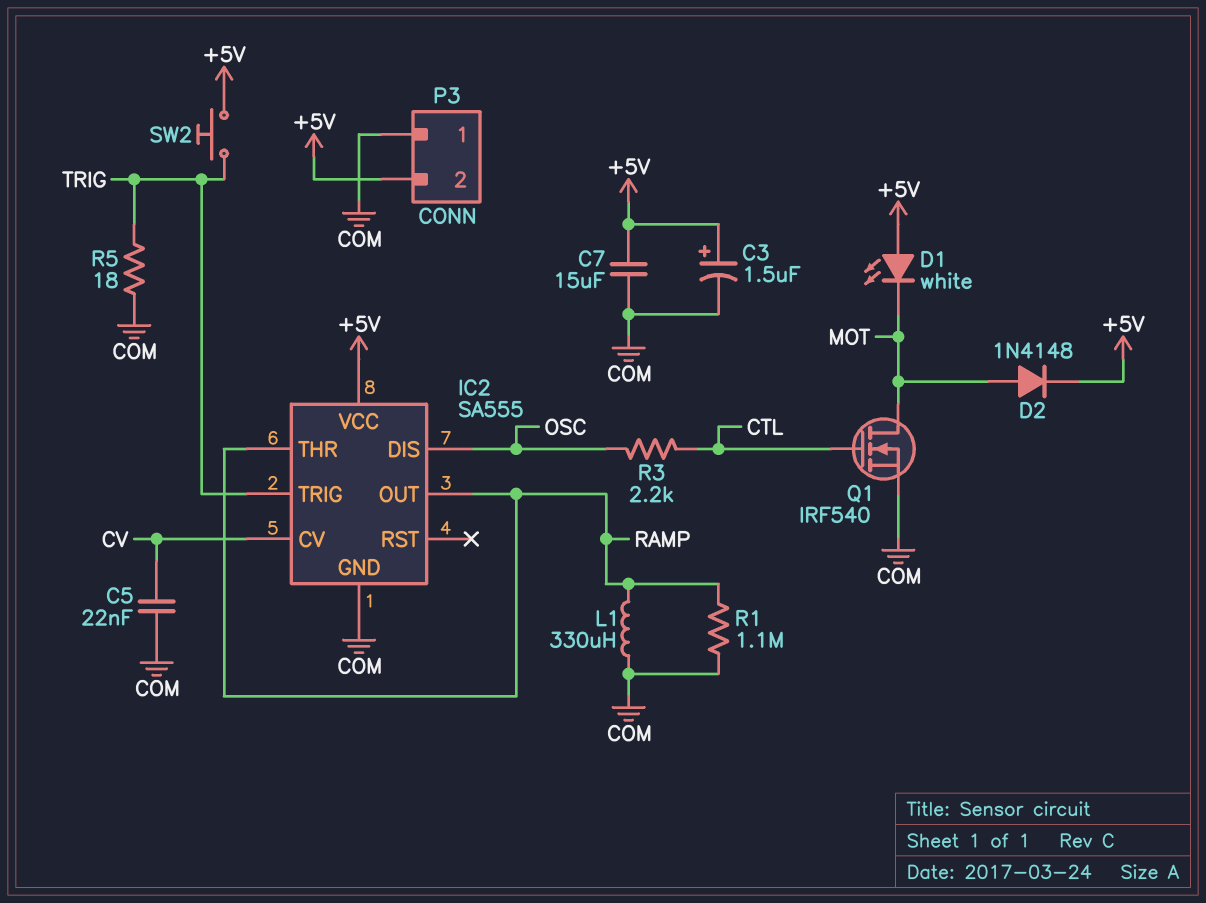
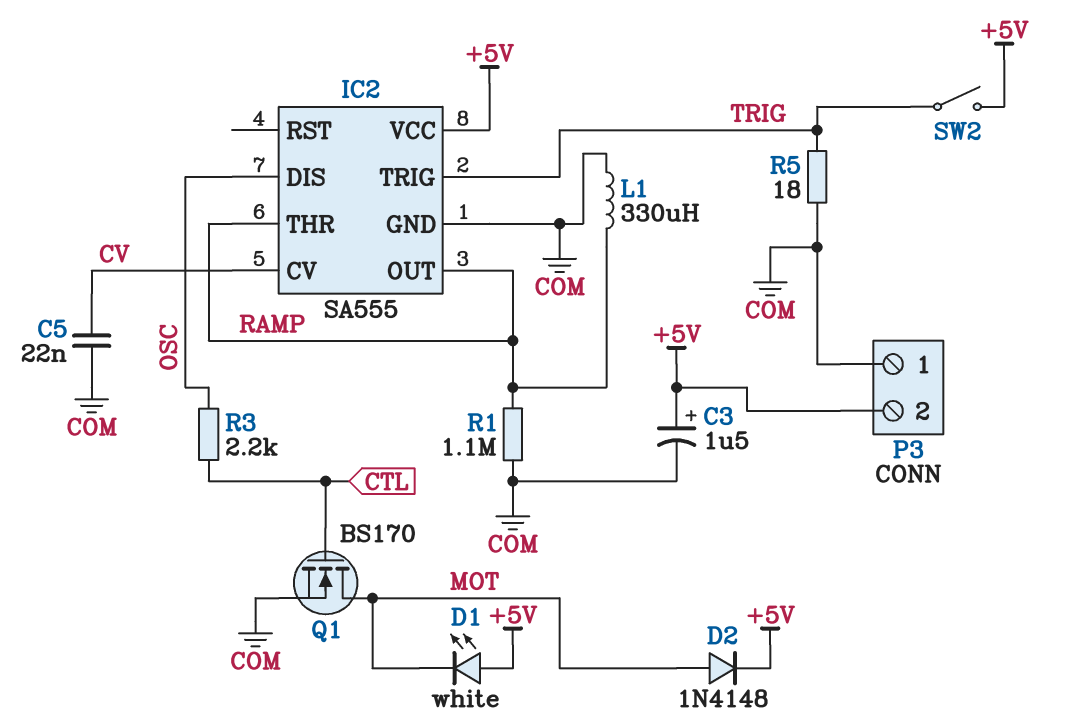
C7: 15uF (+5V, COM) -> none
Q1: NMOS IRF540 (G CTL, D MOT, S COM) -> NMOS BS170 (G CTL, D MOT, S COM)
SW2: button (+5V, TRIG) -> switch (+5V, TRIG)

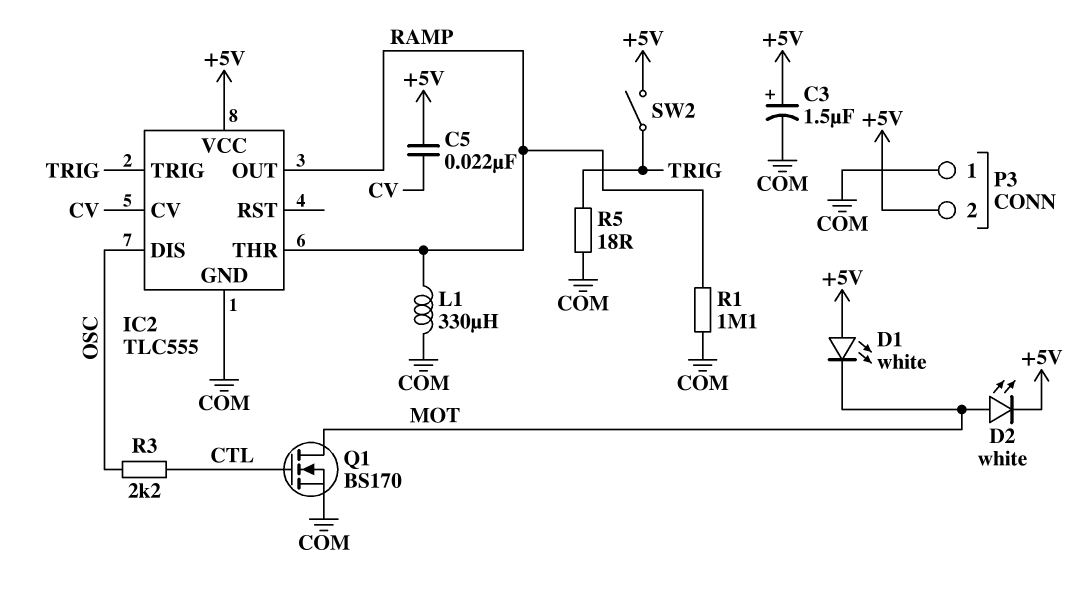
C5: 22nF (COM, CV) -> 22nF (+5V, CV)
D2: diode 1N4148 (A MOT, K +5V) -> LED white (A MOT, K +5V)
IC2: SA555 -> TLC555

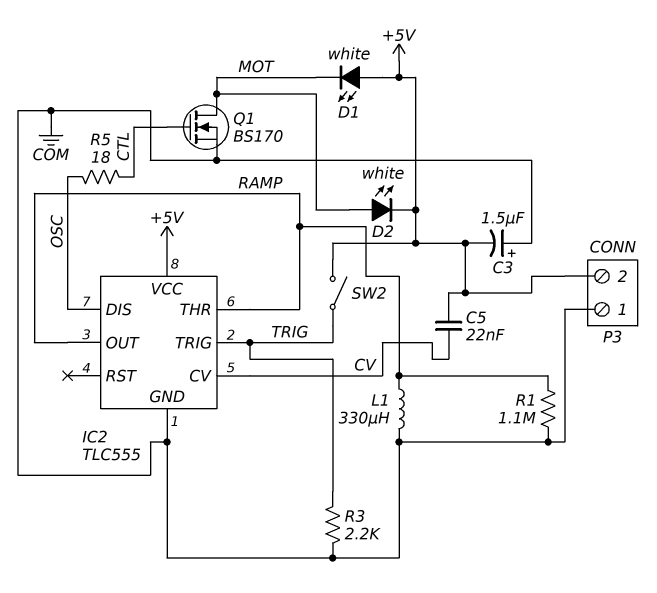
C3: 1.5uF (plus +5V, minus COM) -> 1.5uF (plus COM, minus +5V)
R3: 2.2k (CTL, OSC) -> 2.2k (COM, TRIG)
R5: 18 (COM, TRIG) -> 18 (CTL, OSC)

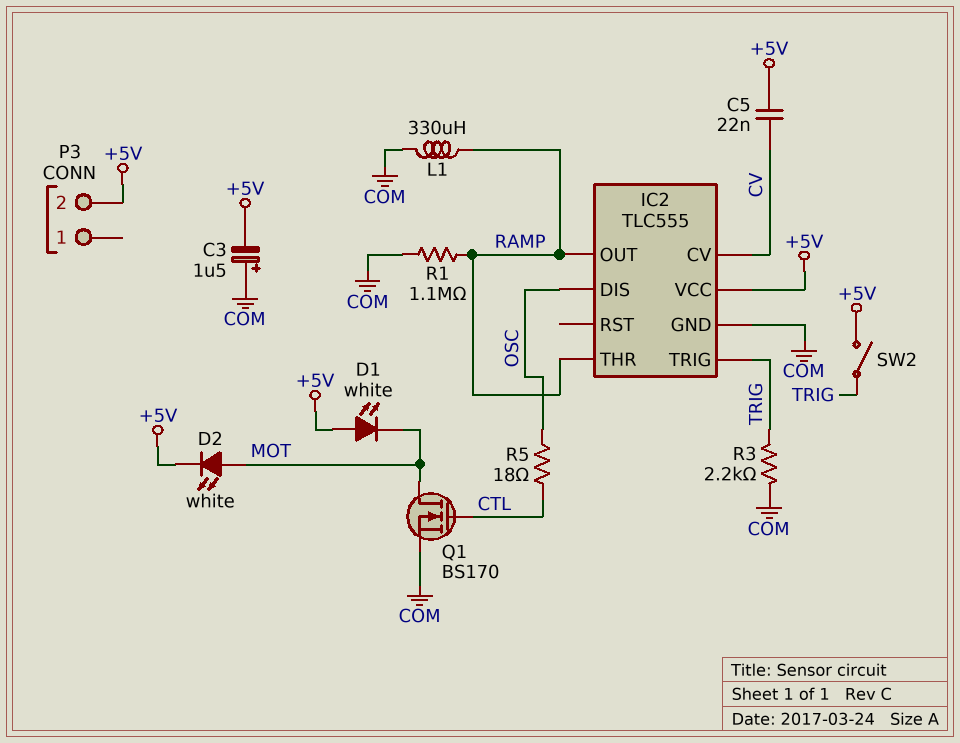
P3 pin 1: COM -> none

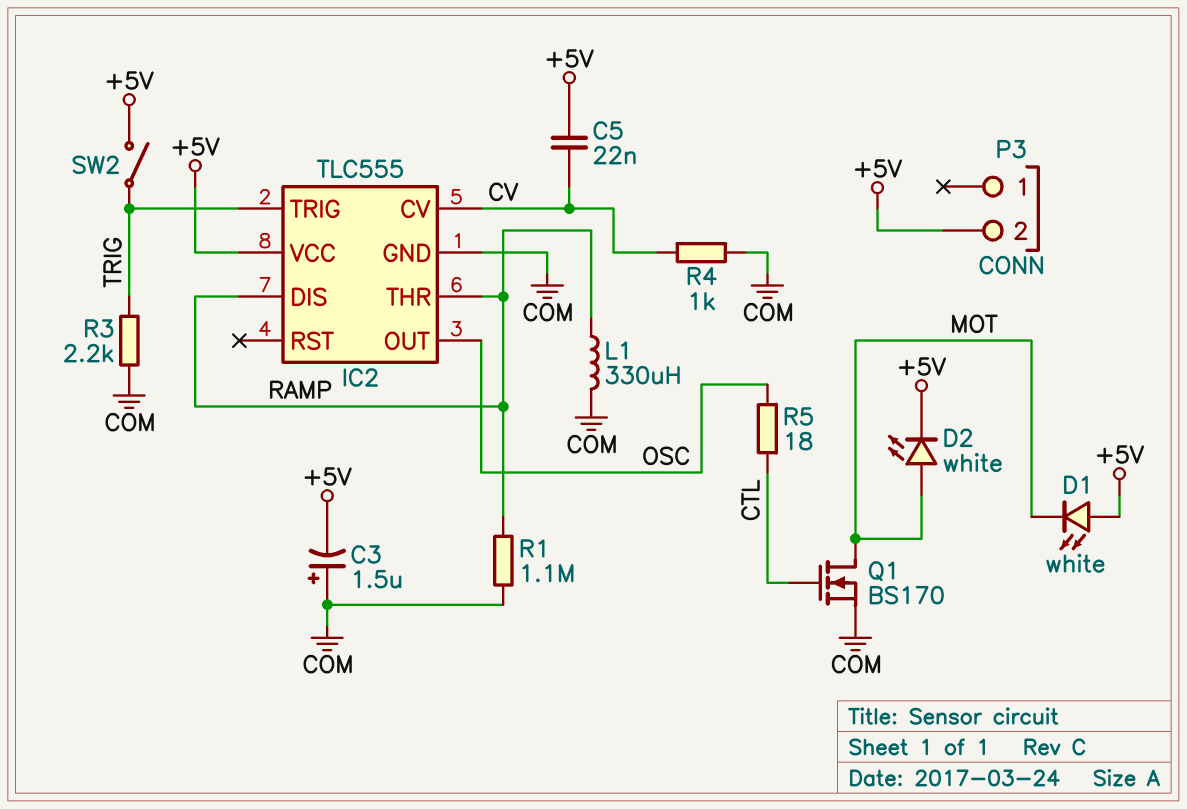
IC2 pin DIS: OSC -> RAMP
IC2 pin OUT: RAMP -> OSC
R4: none -> 1k (COM, CV)

